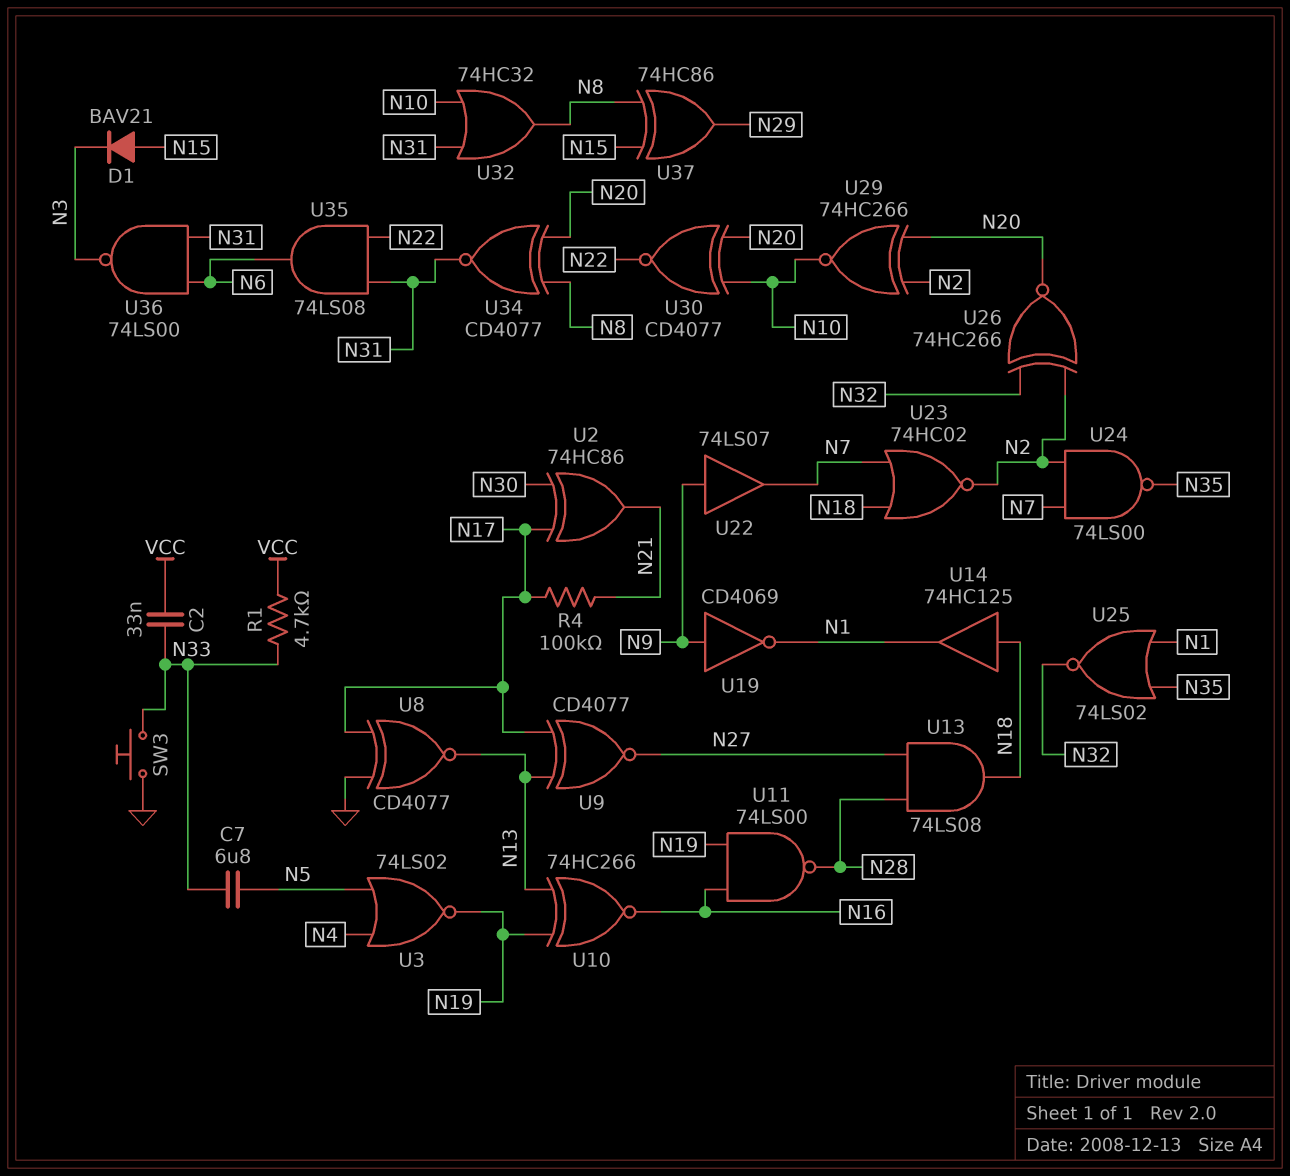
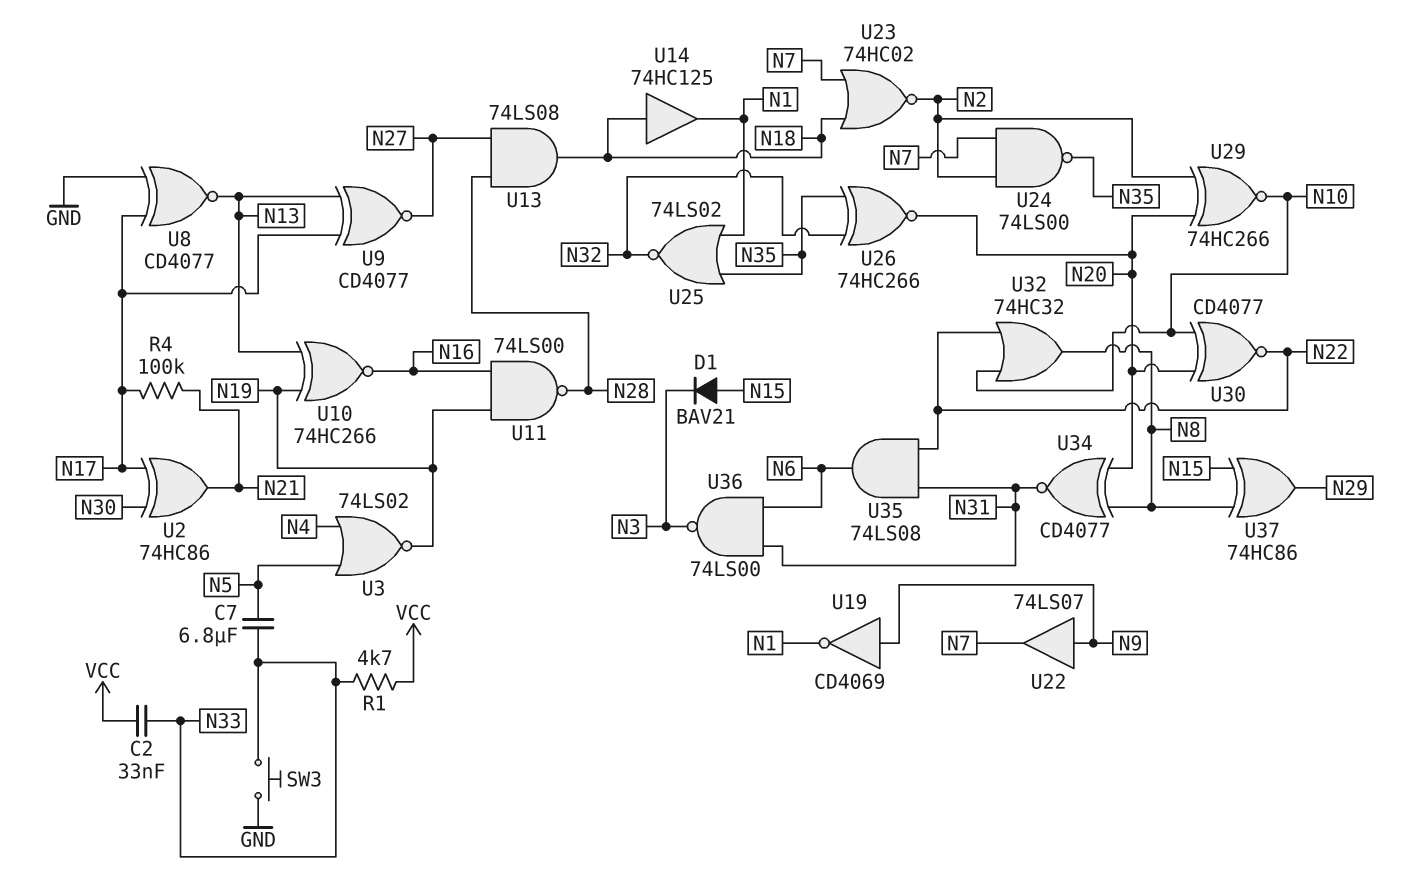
U26: XNOR 74HC266 (in N2, in N32, out N20) -> XNOR 74HC266 (in N32, in N35, out N20)
U32: OR 74HC32 (in N10, in N31, out N8) -> OR 74HC32 (in N10, in N22, out N8)

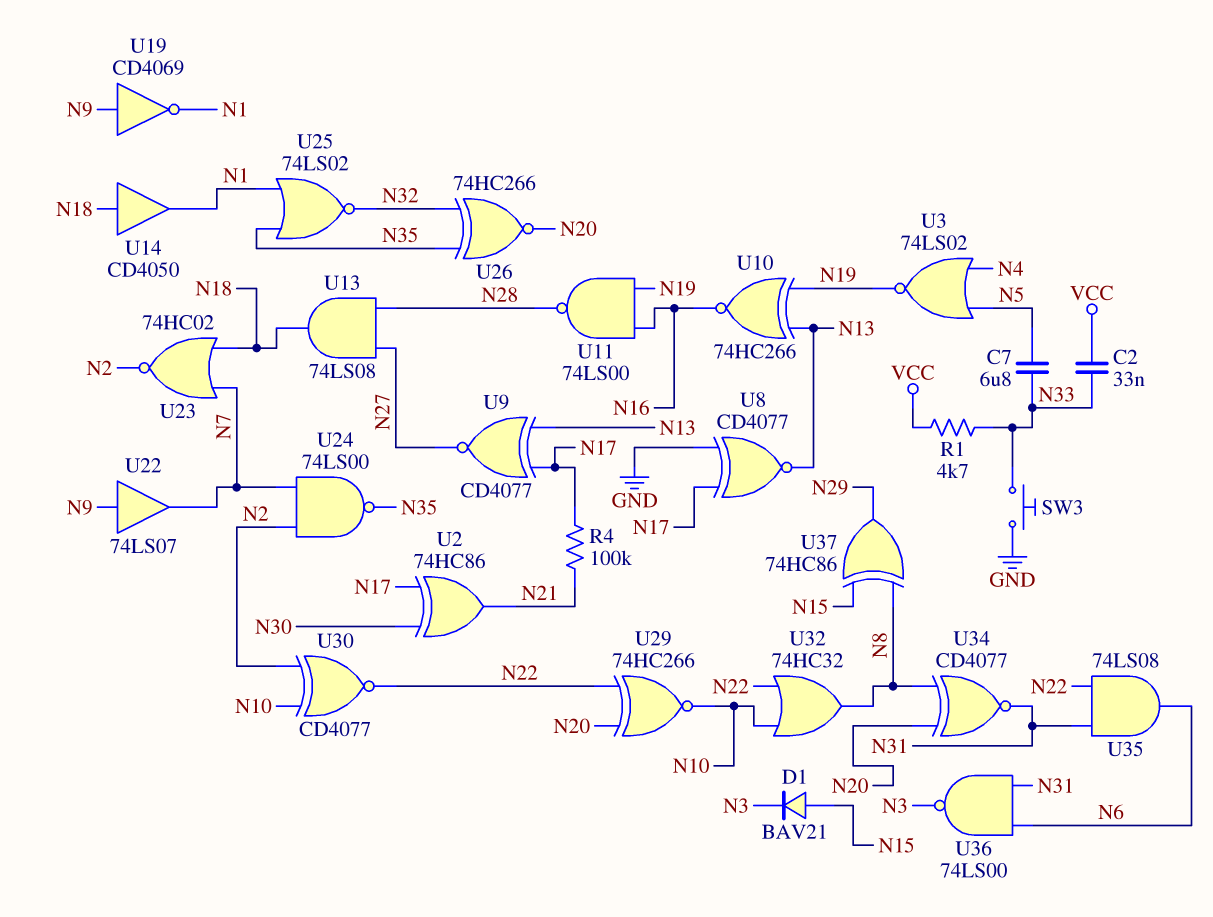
U14: buffer 74HC125 (in N18, out N1) -> buffer CD4050 (in N18, out N1)
U29: XNOR 74HC266 (in N2, in N20, out N10) -> XNOR 74HC266 (in N20, in N22, out N10)
U30: XNOR CD4077 (in N10, in N20, out N22) -> XNOR CD4077 (in N2, in N10, out N22)

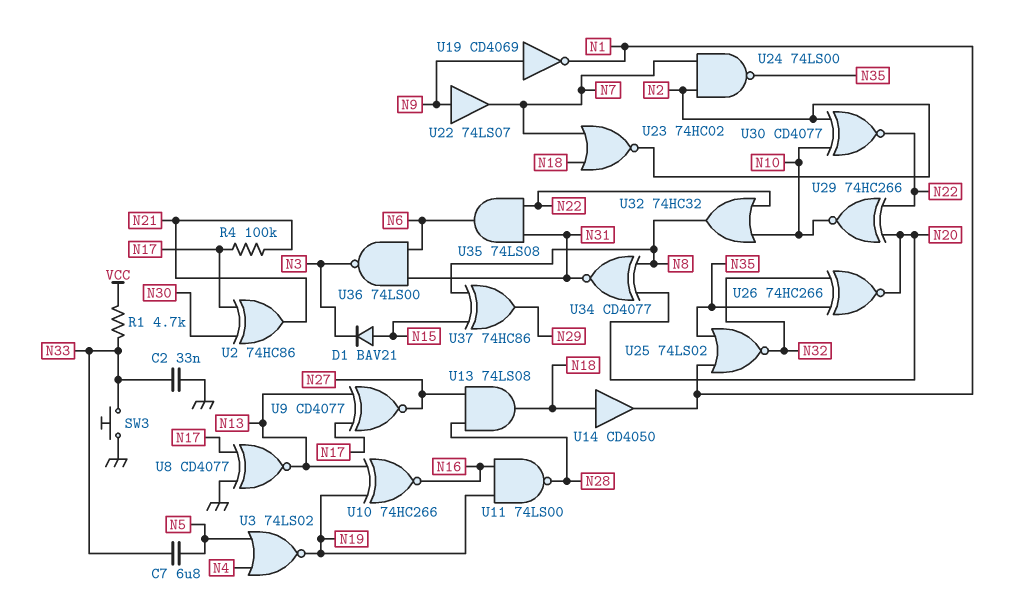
C2: 33nF (N33, VCC) -> 33nF (GND, N33)

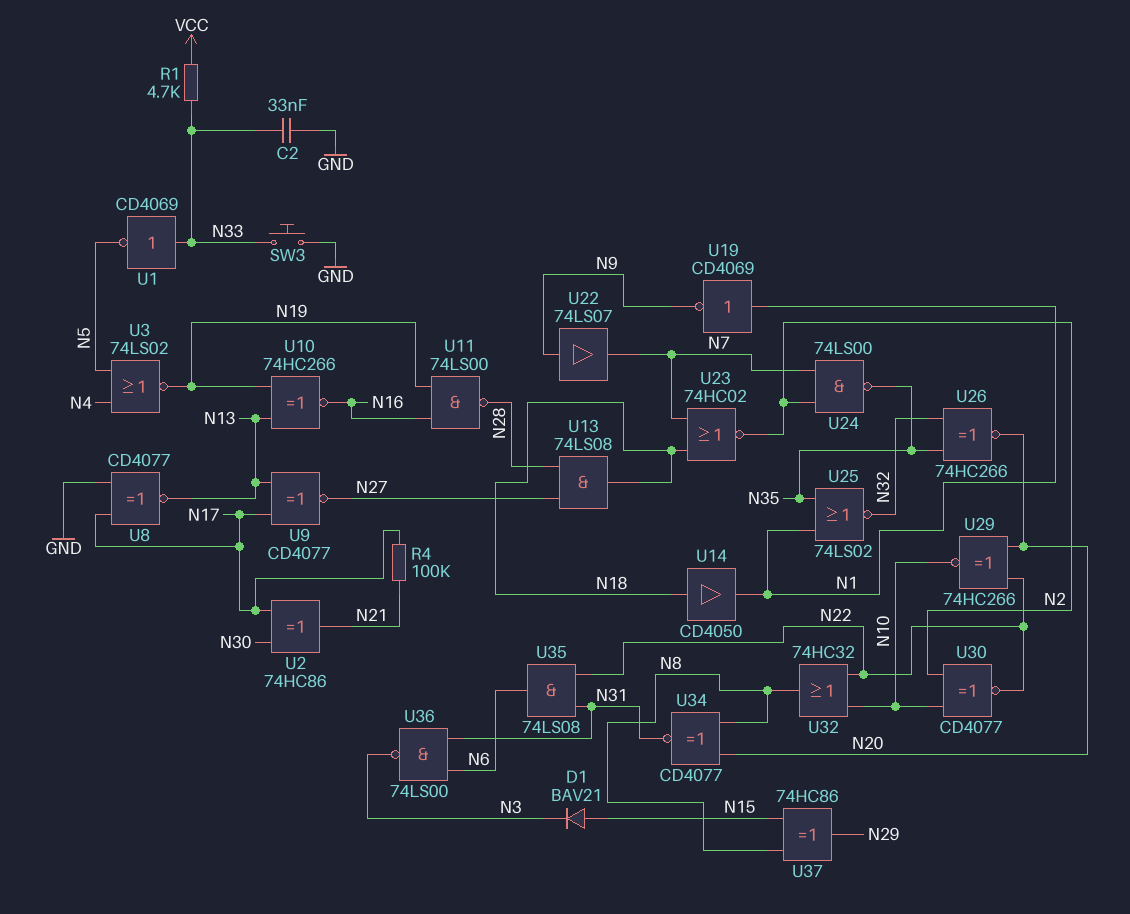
C7: 6.8uF (N5, N33) -> none
U1: none -> NOT CD4069 (in N33, out N5)
U19: NOT CD4069 (in N9, out N1) -> NOT CD4069 (in N1, out N9)

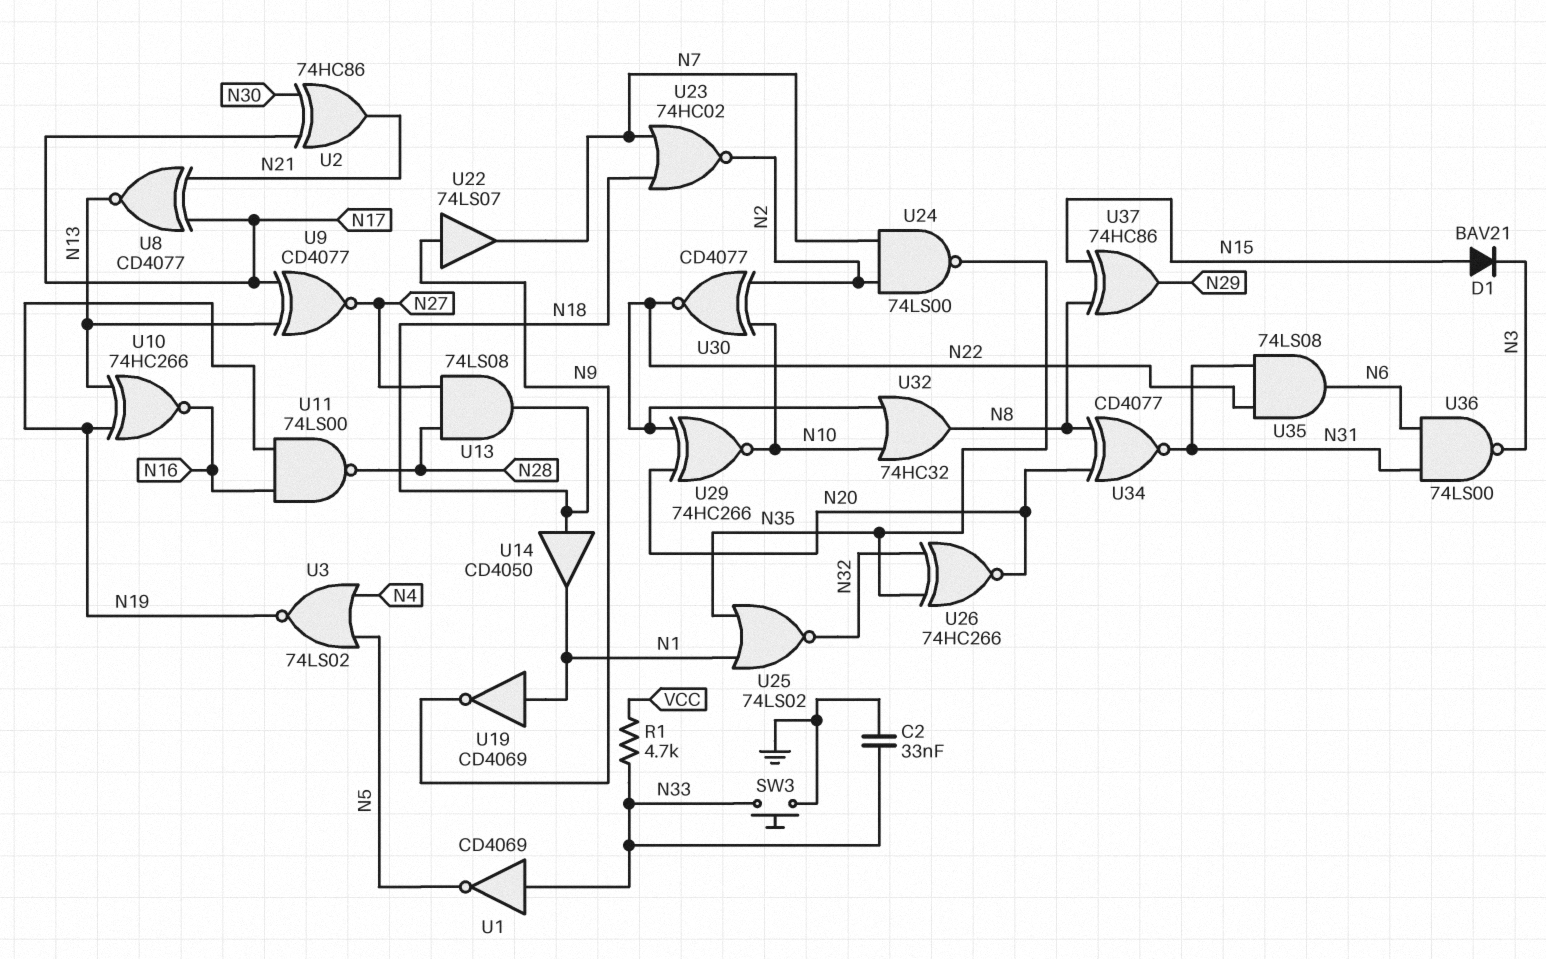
R4: 100k (N17, N21) -> none
U8: XNOR CD4077 (in GND, in N17, out N13) -> XNOR CD4077 (in N17, in N21, out N13)

